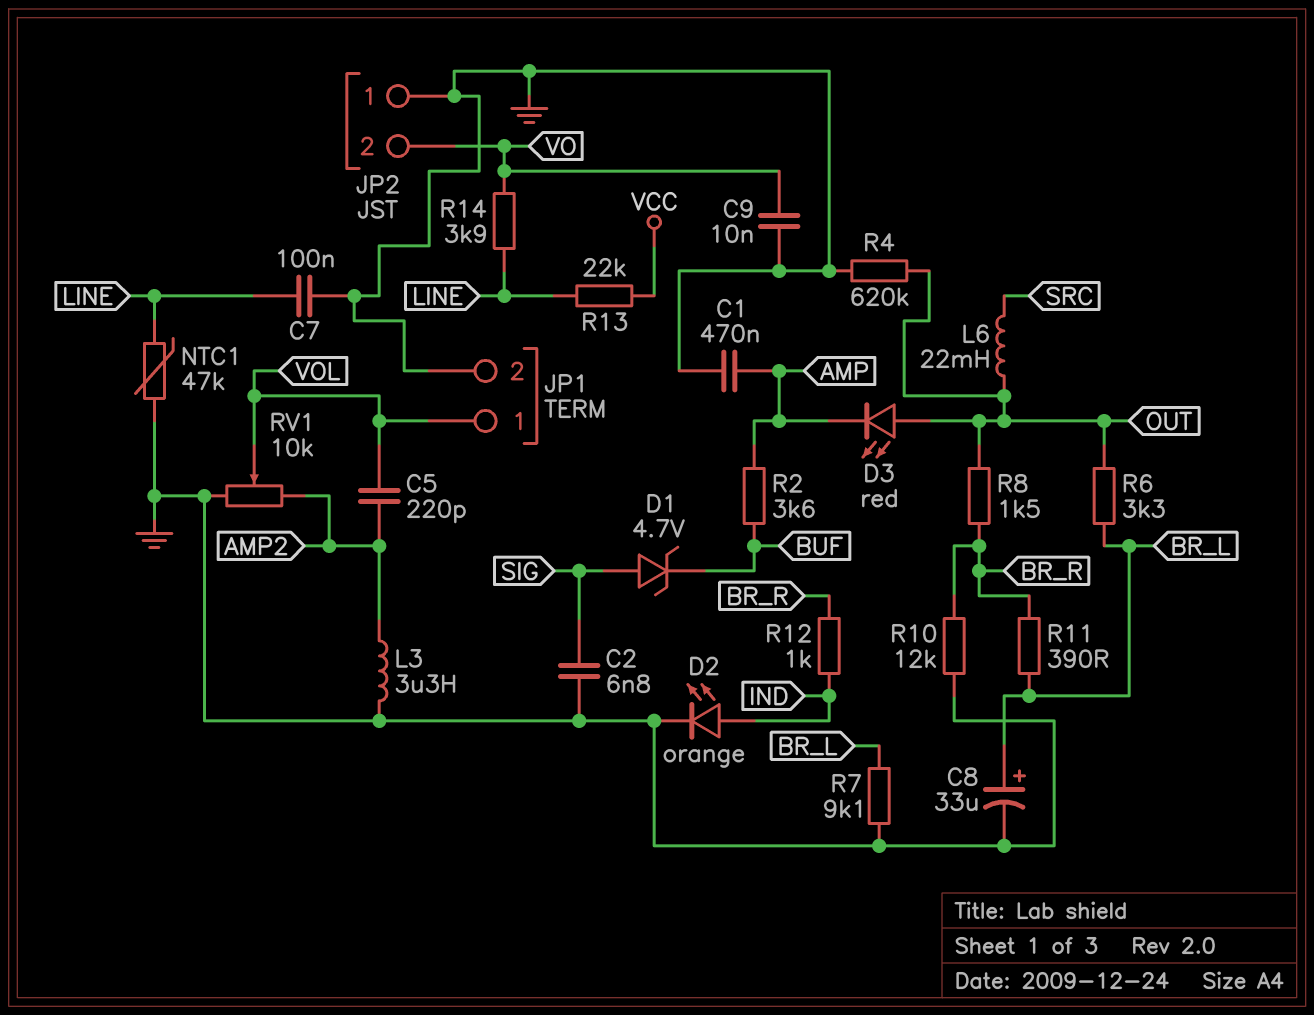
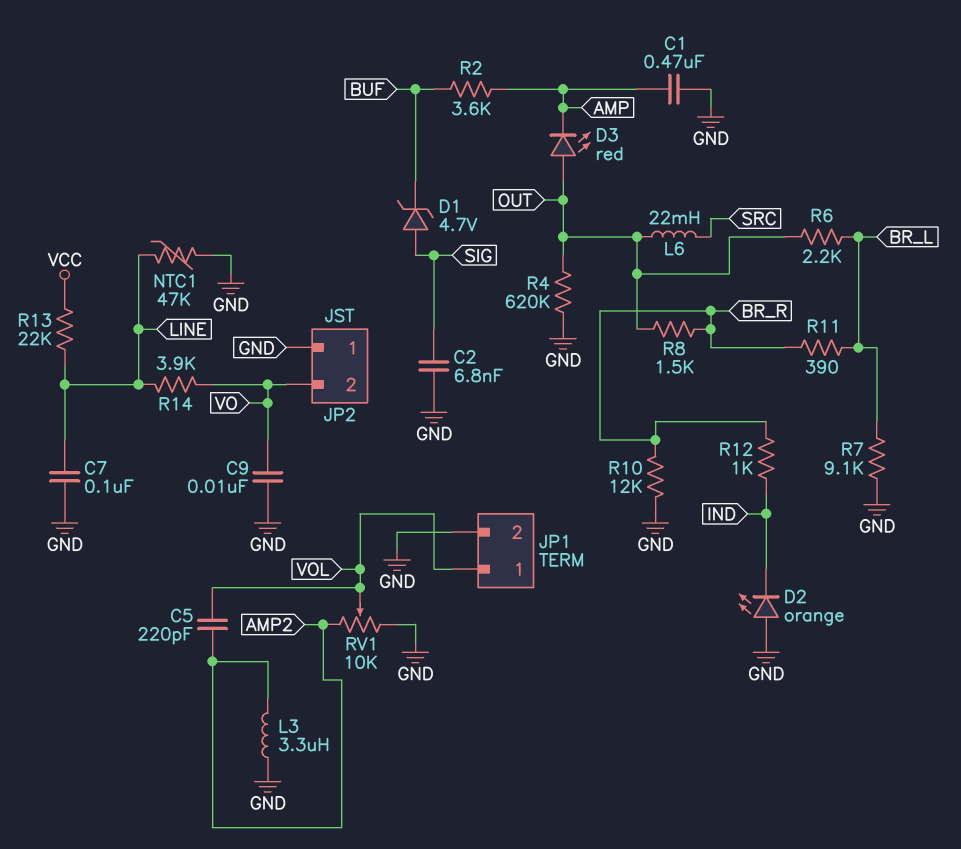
C8: 33uF (plus BR_L, minus GND) -> none
D2: LED orange (A IND, K GND) -> LED orange (A GND, K IND)
R6: 3.3k (BR_L, OUT) -> 2.2k (BR_L, OUT)

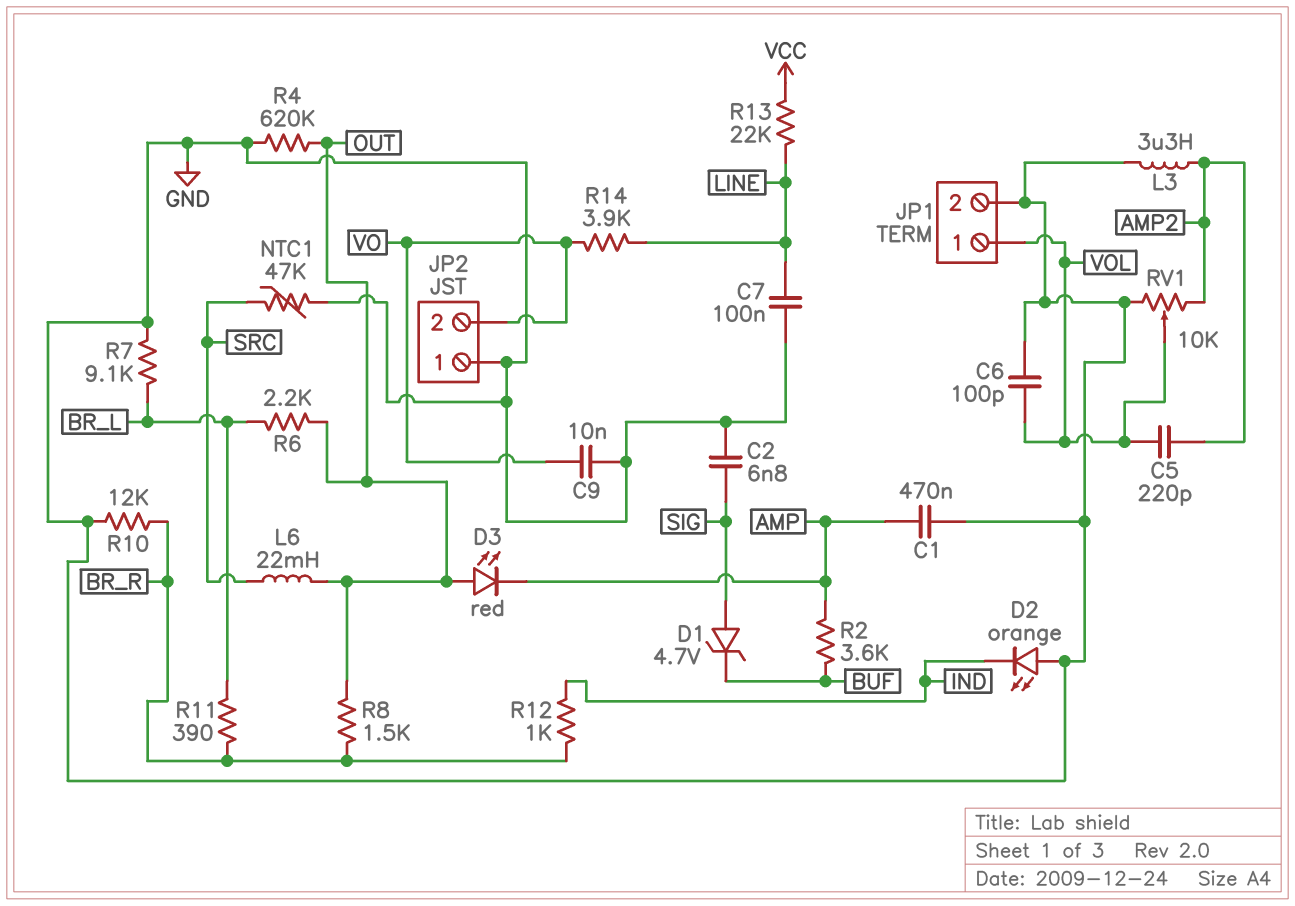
C6: none -> 100pF (GND, VOL)
NTC1: 47k (GND, LINE) -> 47k (GND, SRC)

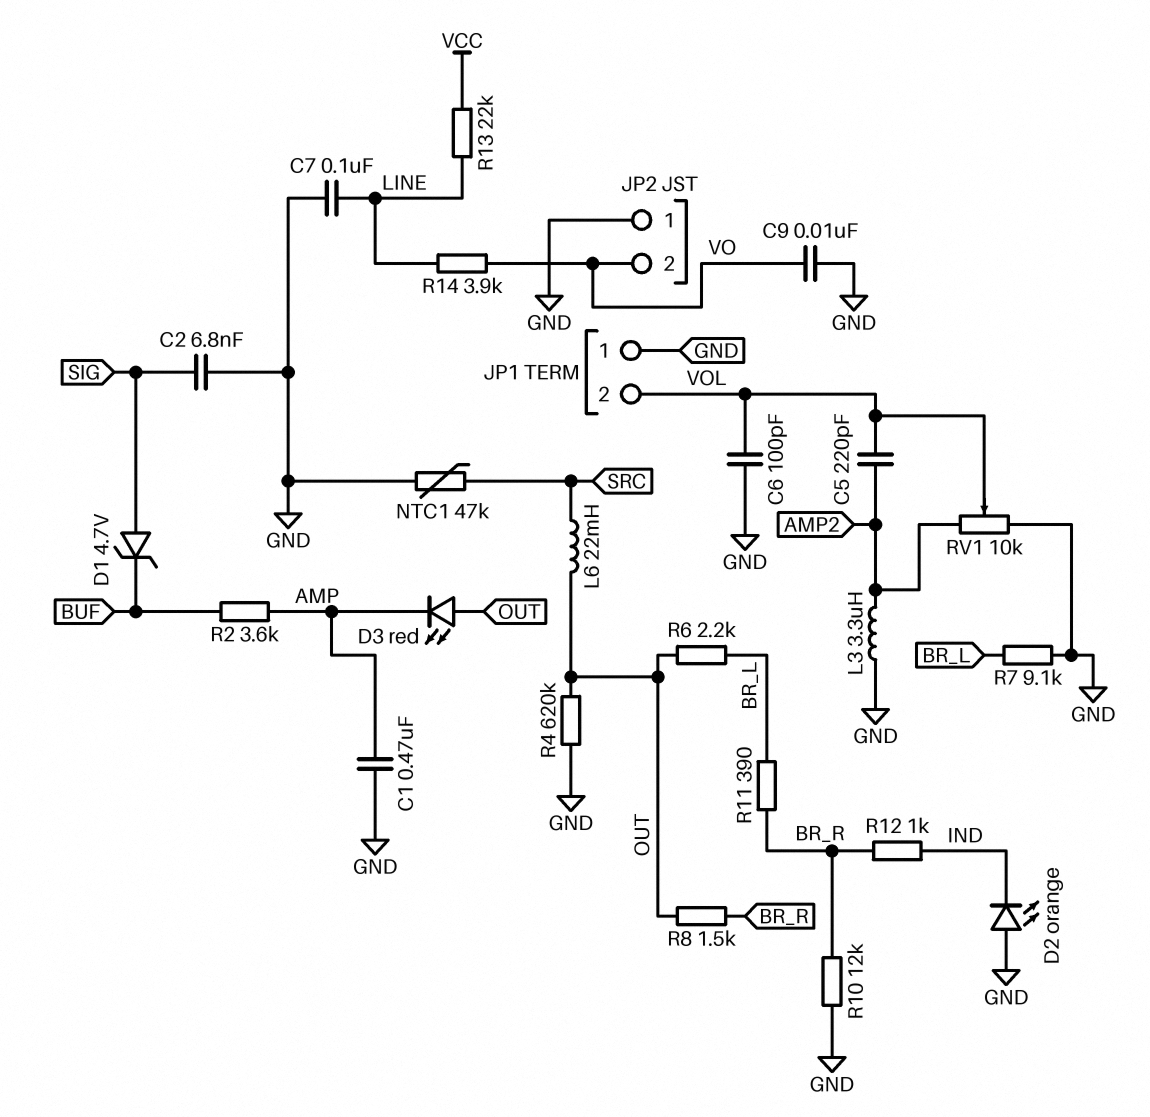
JP1 pin 1: VOL -> GND
JP1 pin 2: GND -> VOL

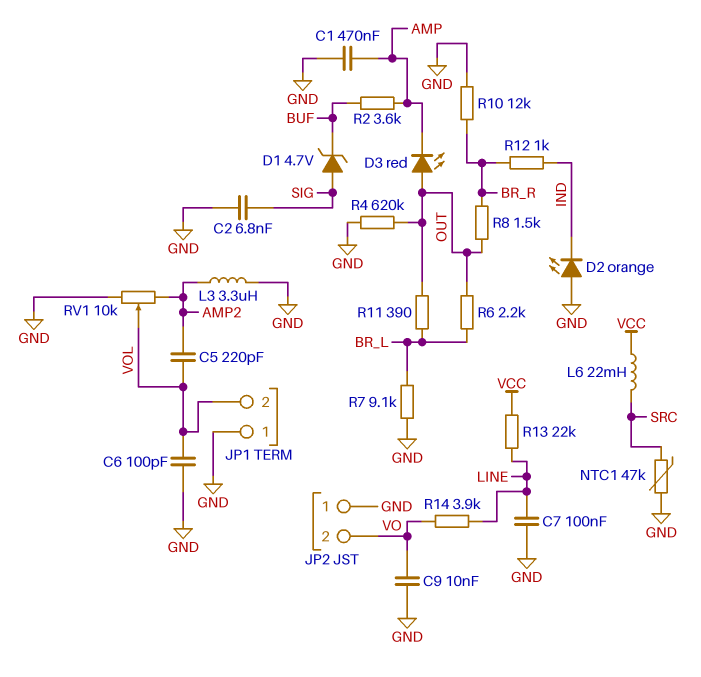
L6: 22mH (OUT, SRC) -> 22mH (SRC, VCC)
R11: 390 (BR_L, BR_R) -> 390 (BR_L, OUT)

